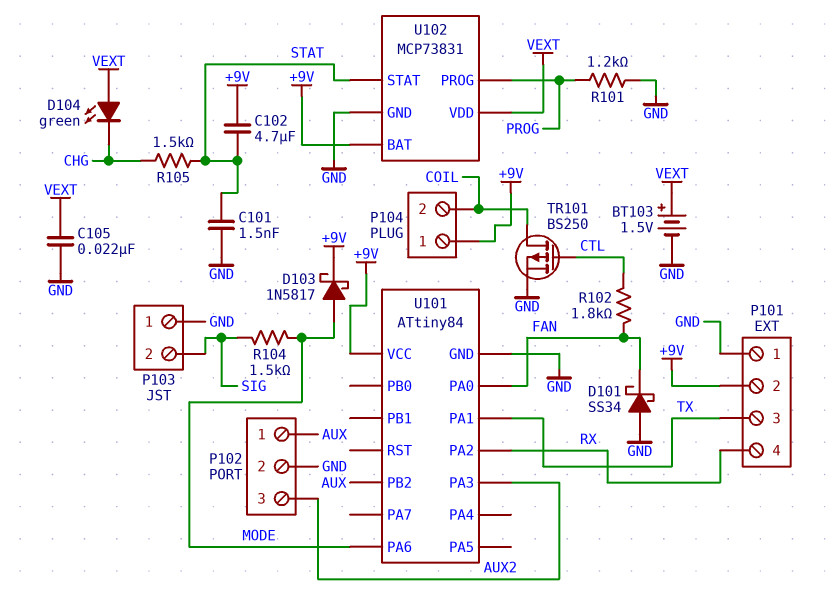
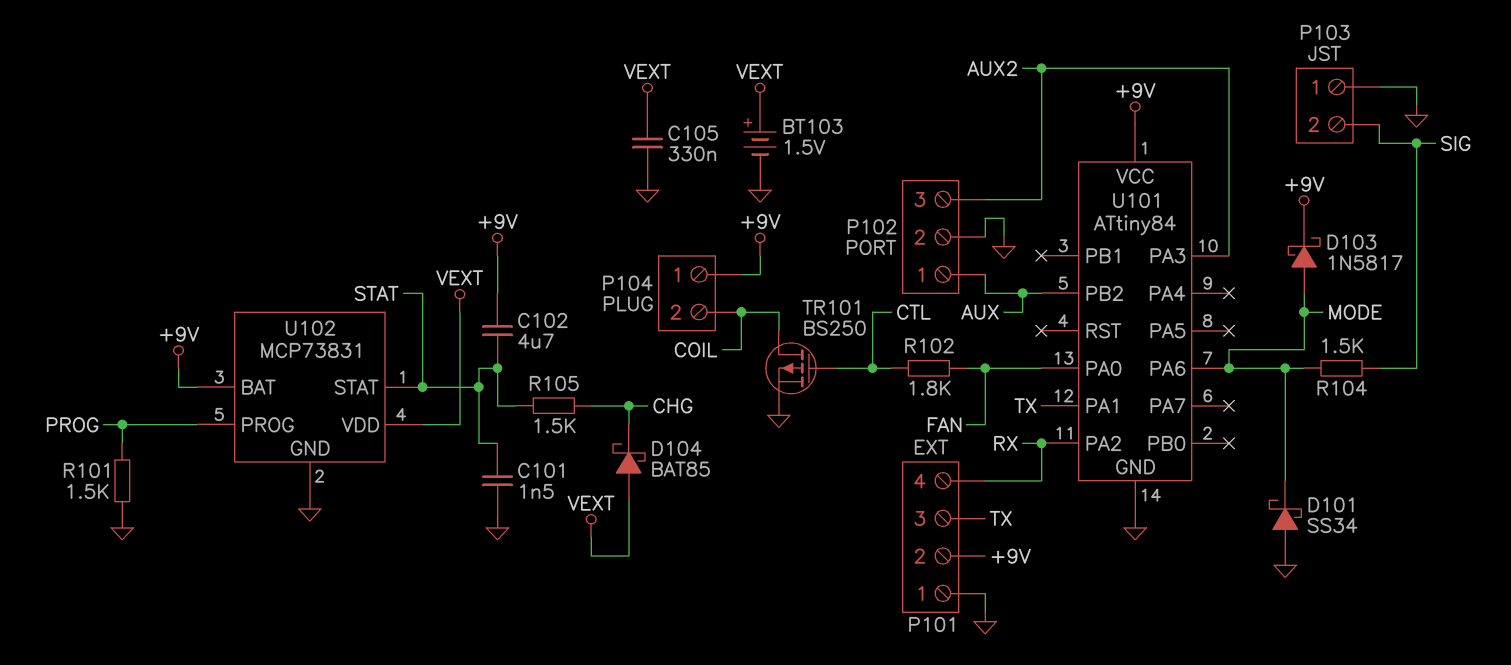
C105: 22nF (GND, VEXT) -> 330nF (GND, VEXT)
D101: schottky SS34 (A GND, K FAN) -> schottky SS34 (A GND, K MODE)
D104: LED green (A VEXT, K CHG) -> schottky BAT85 (A VEXT, K CHG)
R101: 1.2k (GND, PROG) -> 1.5k (GND, PROG)

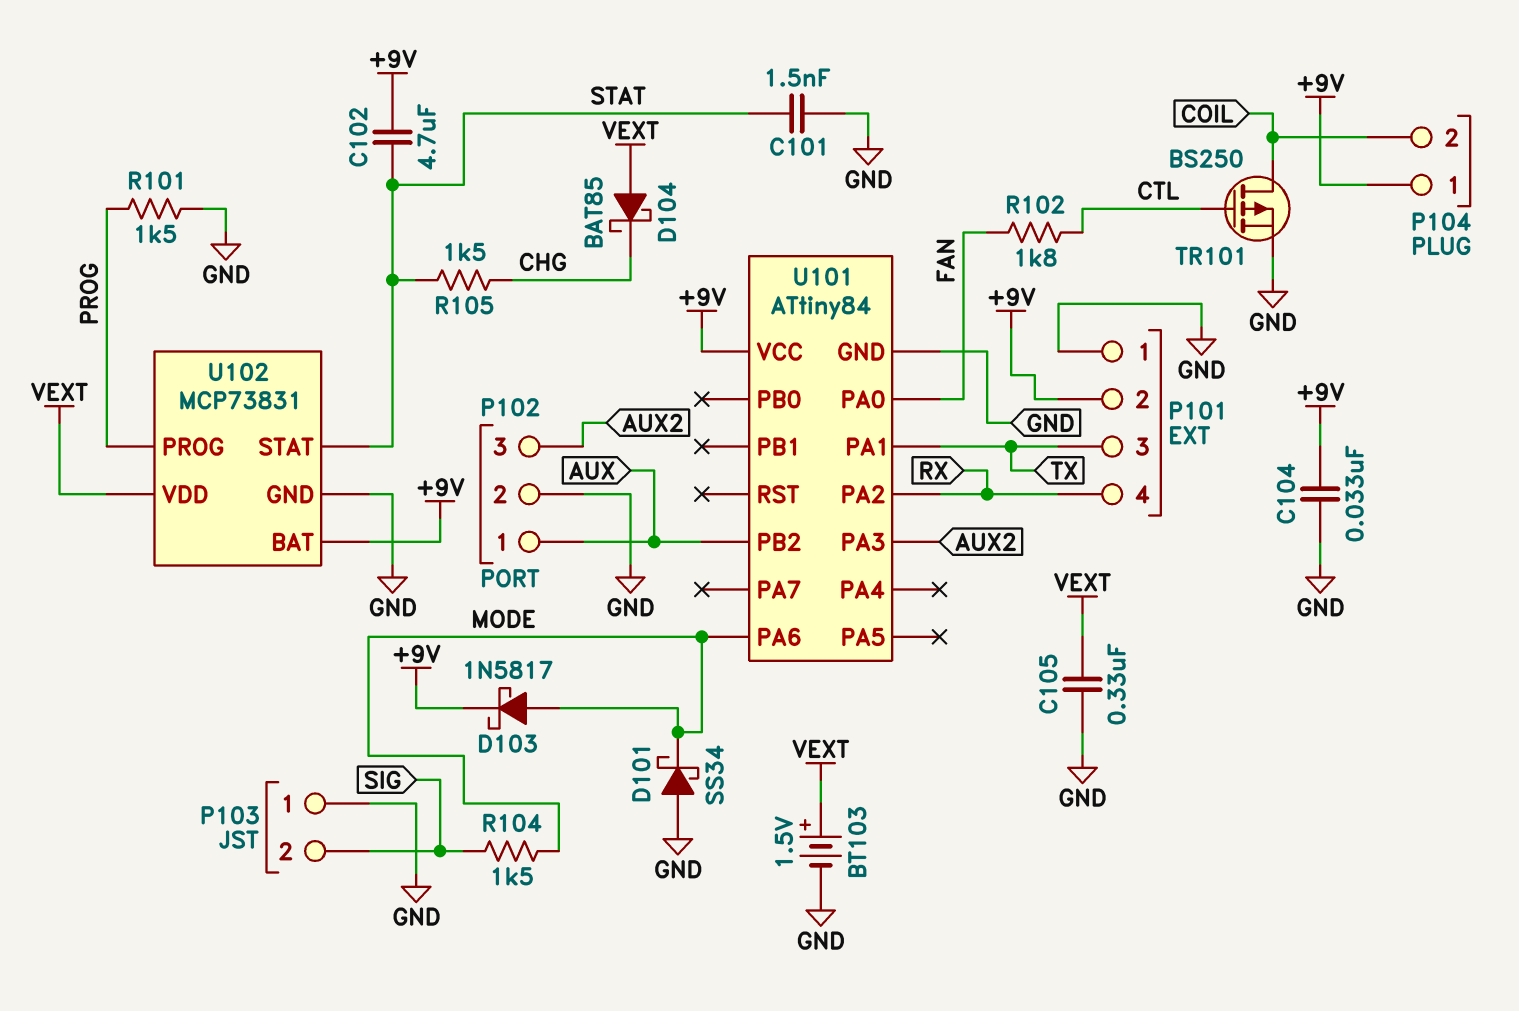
C104: none -> 33nF (+9V, GND)

